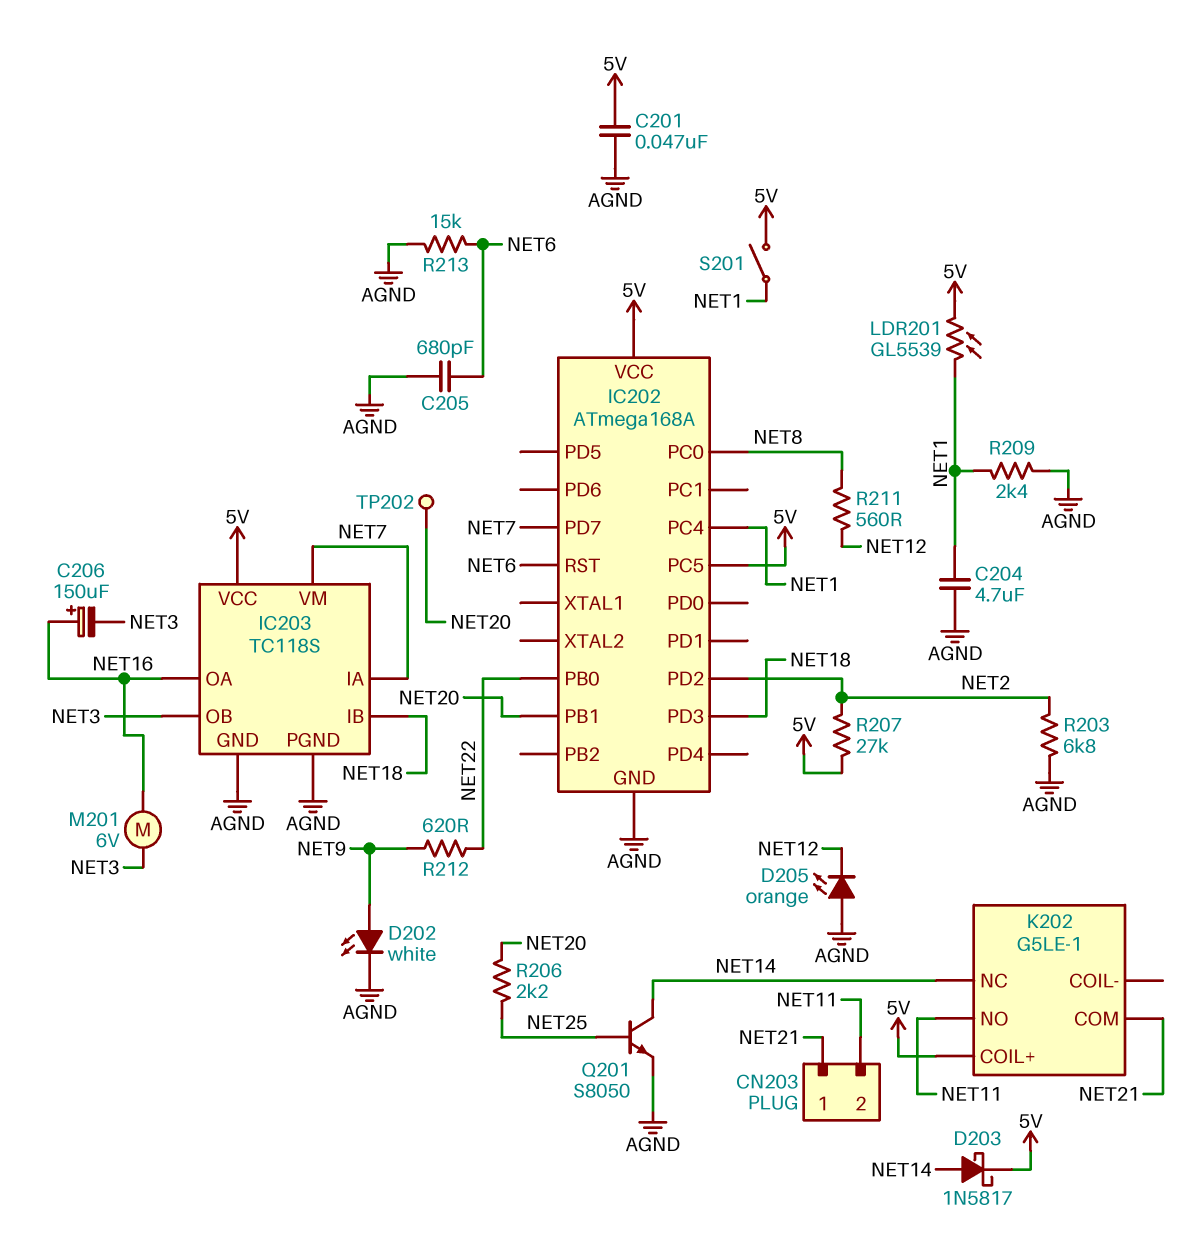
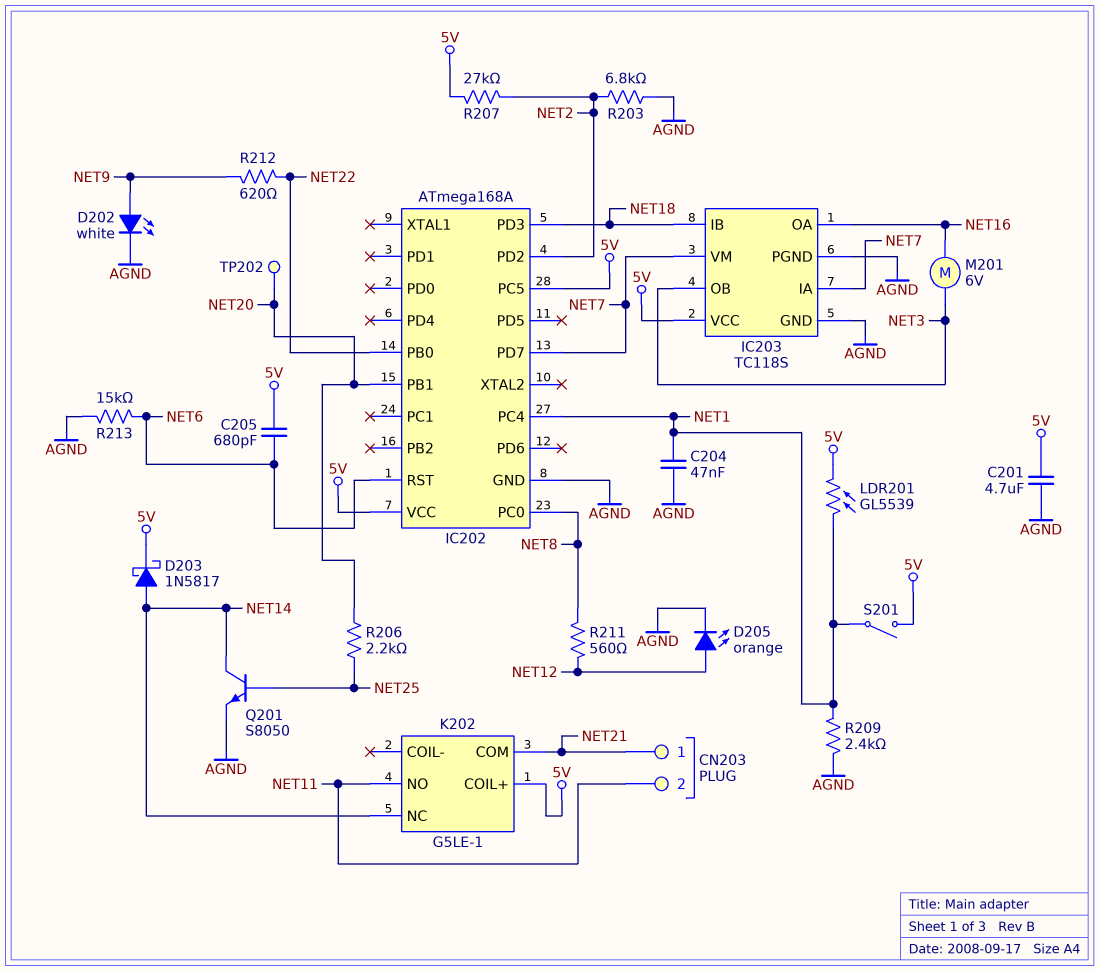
C201: 47nF (5V, AGND) -> 4.7uF (5V, AGND)
C204: 4.7uF (AGND, NET1) -> 47nF (AGND, NET1)
C205: 680pF (AGND, NET6) -> 680pF (5V, NET6)
C206: 150uF (plus NET16, minus NET3) -> none
D205: LED orange (A AGND, K NET12) -> LED orange (A NET12, K AGND)

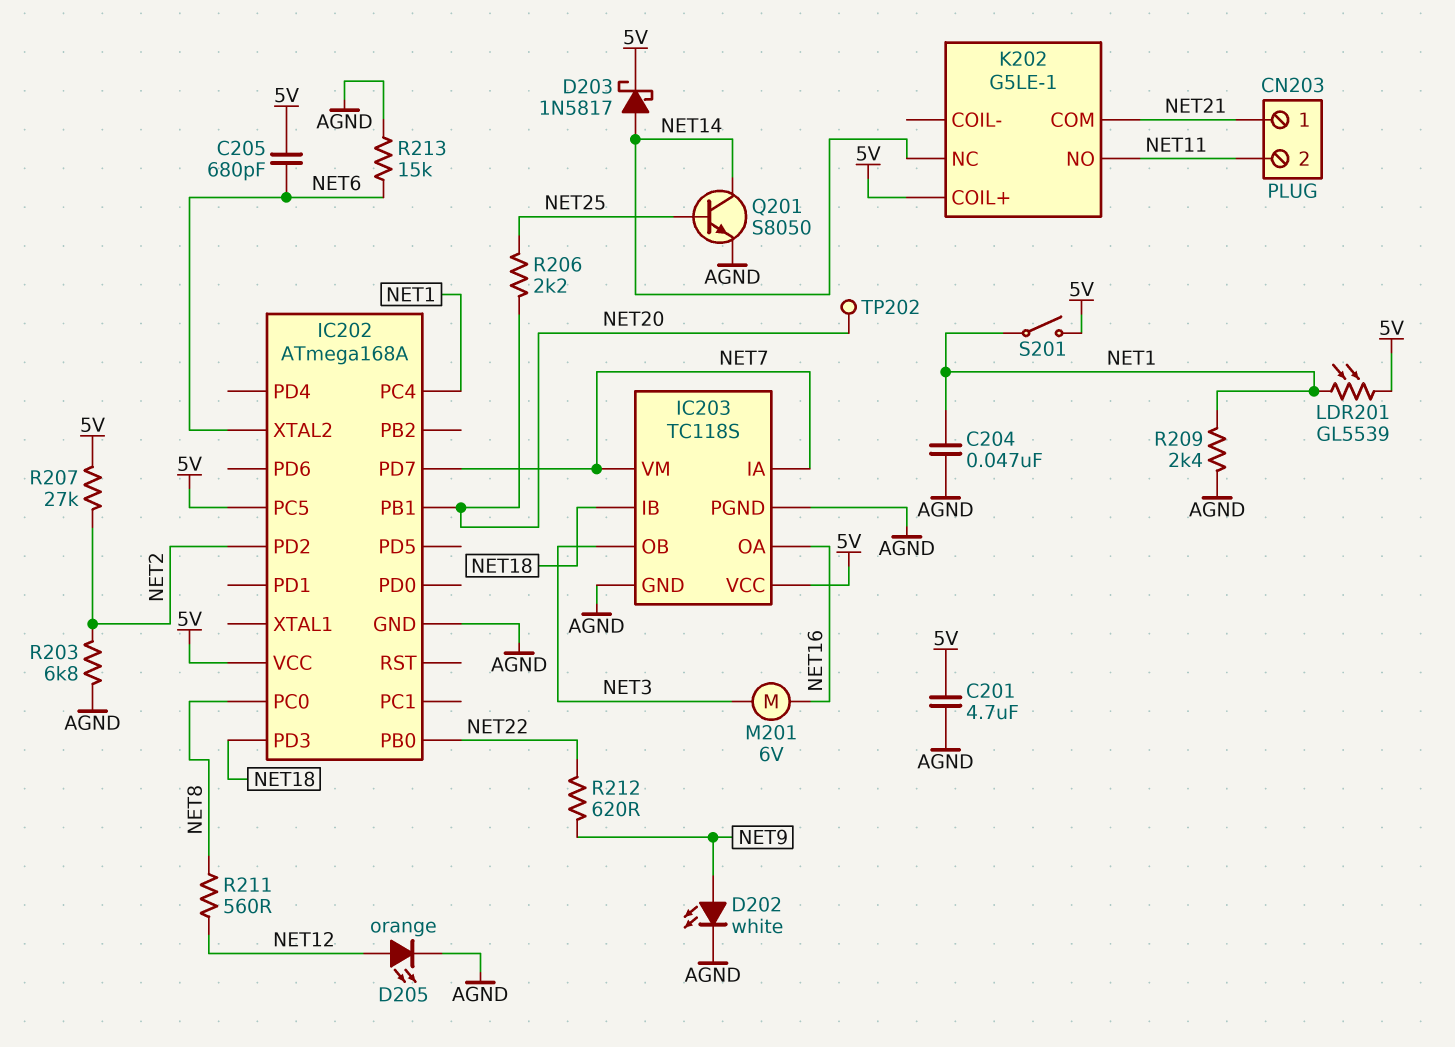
IC202 pin RST: NET6 -> none
IC202 pin XTAL2: none -> NET6

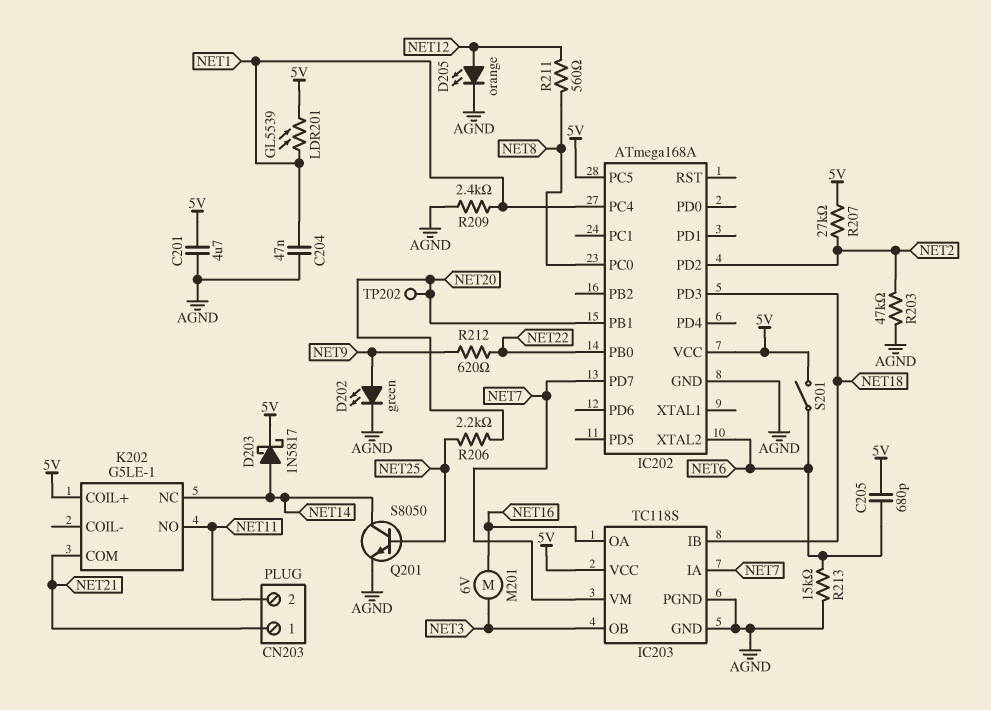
D202: LED white (A NET9, K AGND) -> LED green (A NET9, K AGND)
R203: 6.8k (AGND, NET2) -> 47k (AGND, NET2)
S201: switch (5V, NET1) -> switch (5V, NET6)

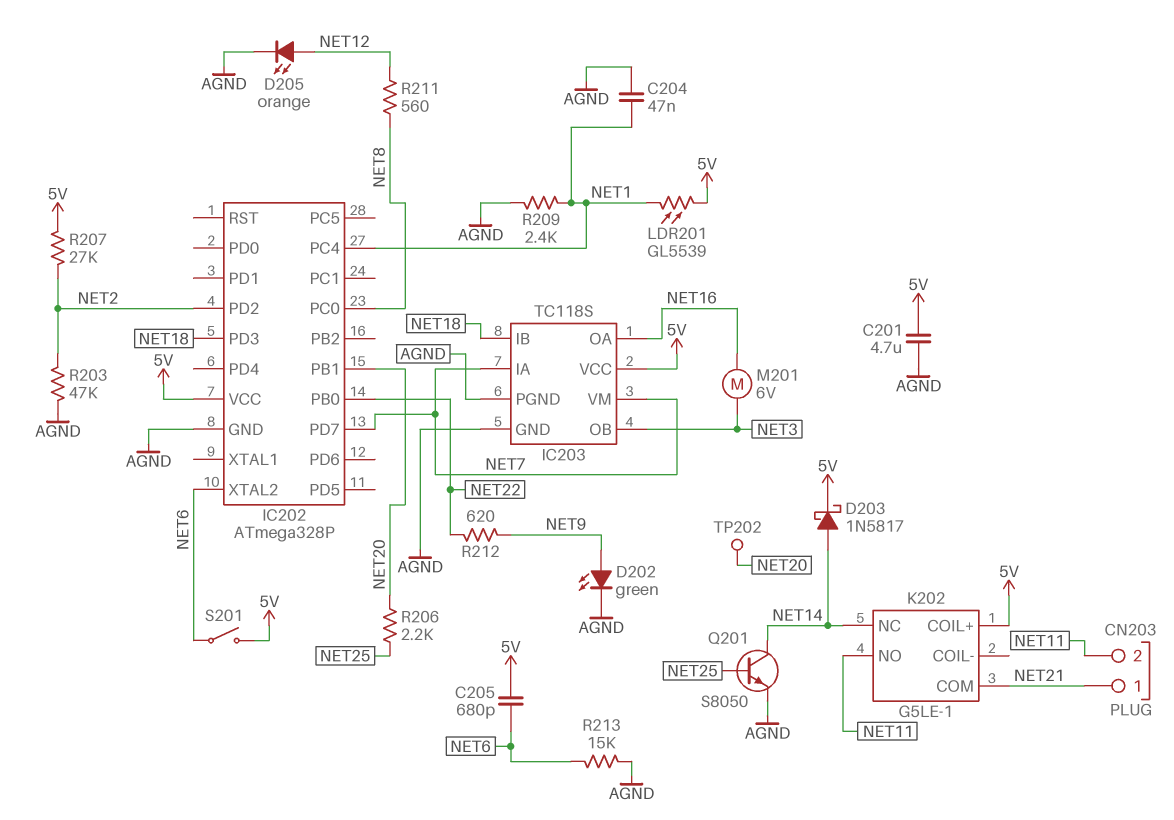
IC202: ATmega168A -> ATmega328P
IC202 pin PC5: 5V -> none

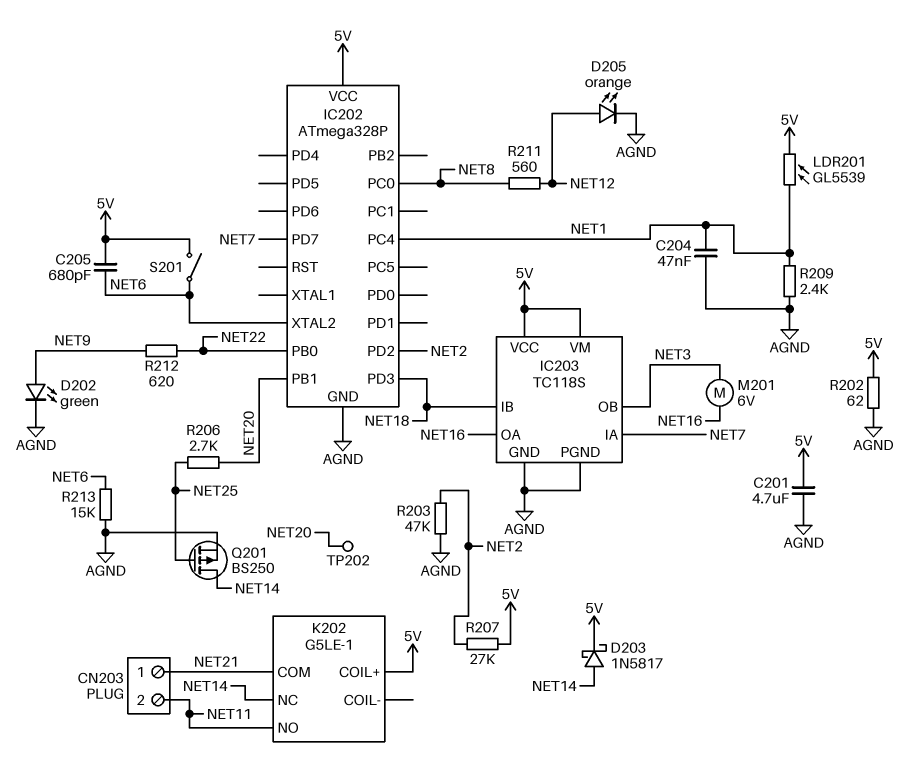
IC203 pin VM: NET7 -> 5V
Q201: NPN S8050 (B NET25, C NET14, E AGND) -> PMOS BS250 (G NET25, D NET14, S AGND)
R202: none -> 62 (5V, AGND)
R206: 2.2k (NET20, NET25) -> 2.7k (NET20, NET25)

